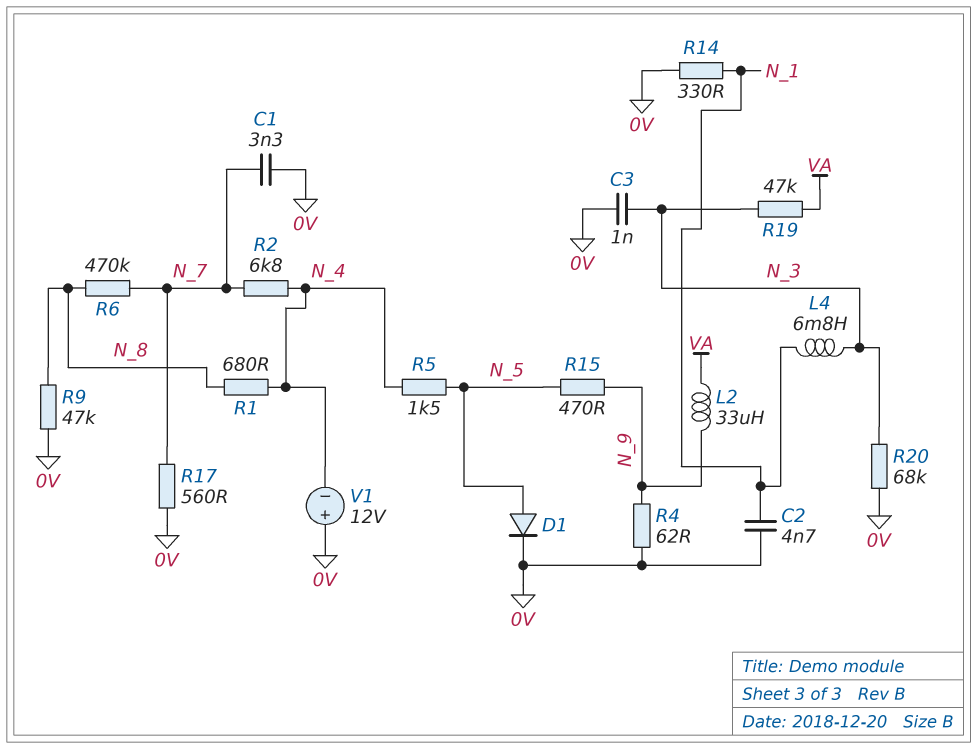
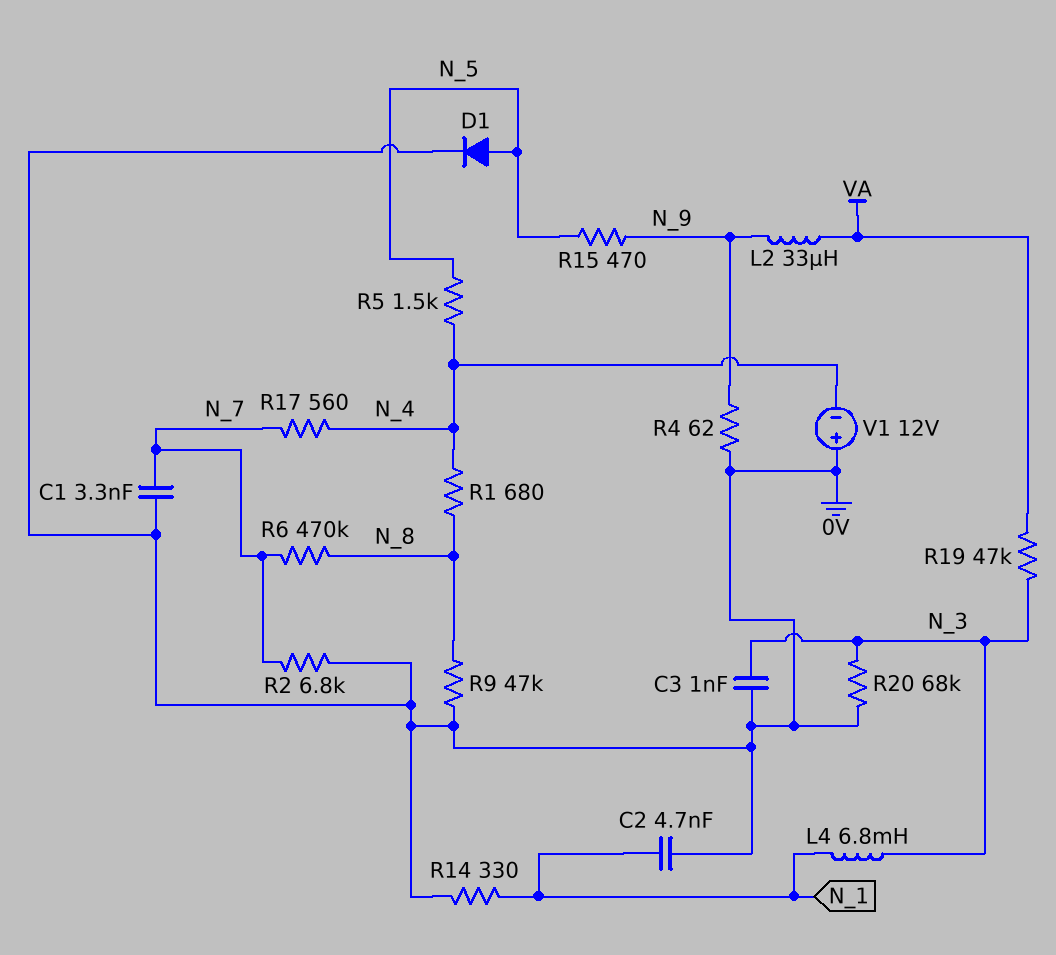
R2: 6.8k (N_4, N_7) -> 6.8k (0V, N_7)
R17: 560 (0V, N_7) -> 560 (N_4, N_7)

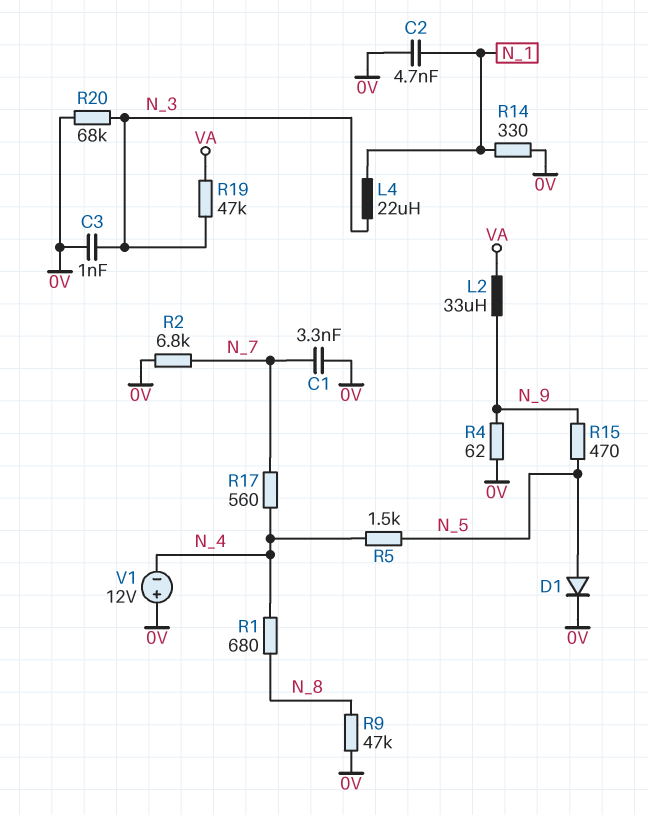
L4: 6.8mH (N_1, N_3) -> 22uH (N_1, N_3)
R6: 470k (N_7, N_8) -> none

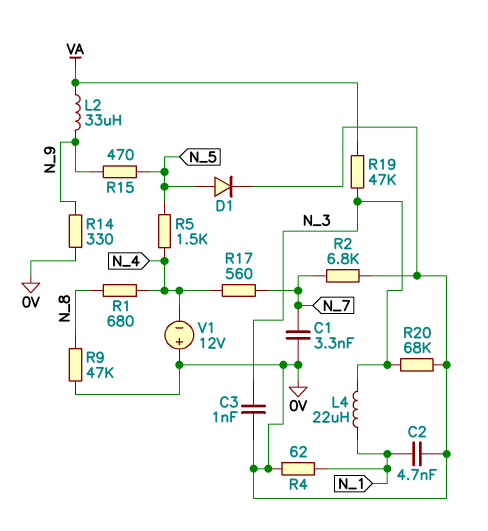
R4: 62 (0V, N_9) -> 62 (0V, N_1)
R14: 330 (0V, N_1) -> 330 (0V, N_9)

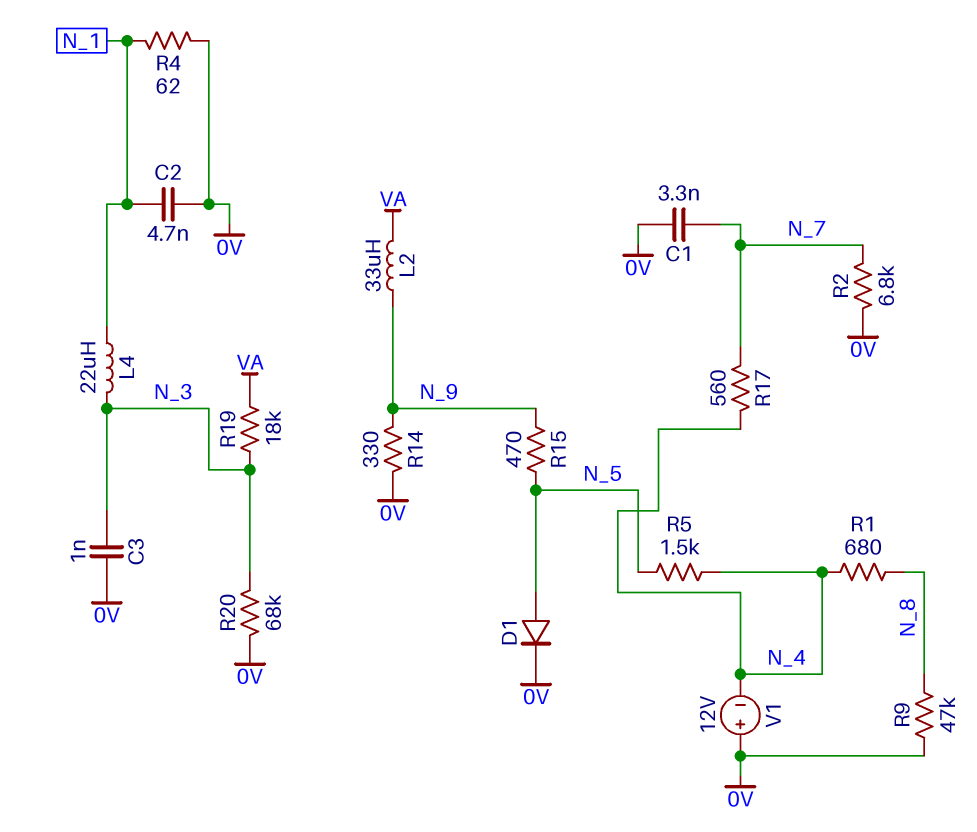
R19: 47k (N_3, VA) -> 18k (N_3, VA)

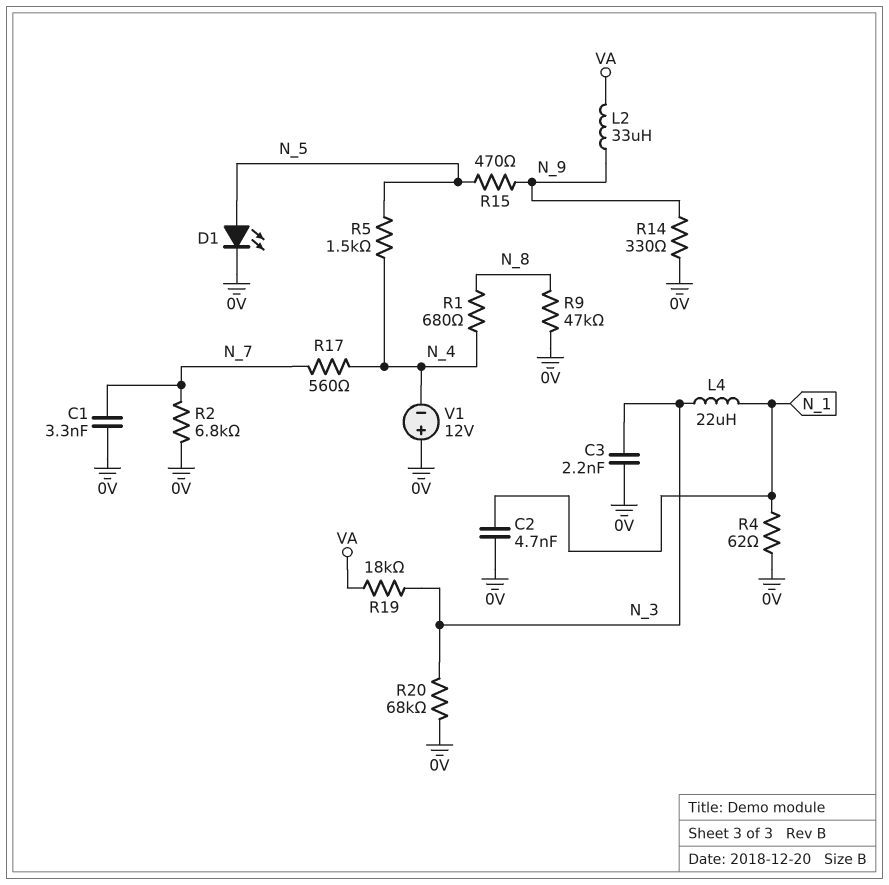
C3: 1nF (0V, N_3) -> 2.2nF (0V, N_3)
D1: diode (A N_5, K 0V) -> LED (A N_5, K 0V)

